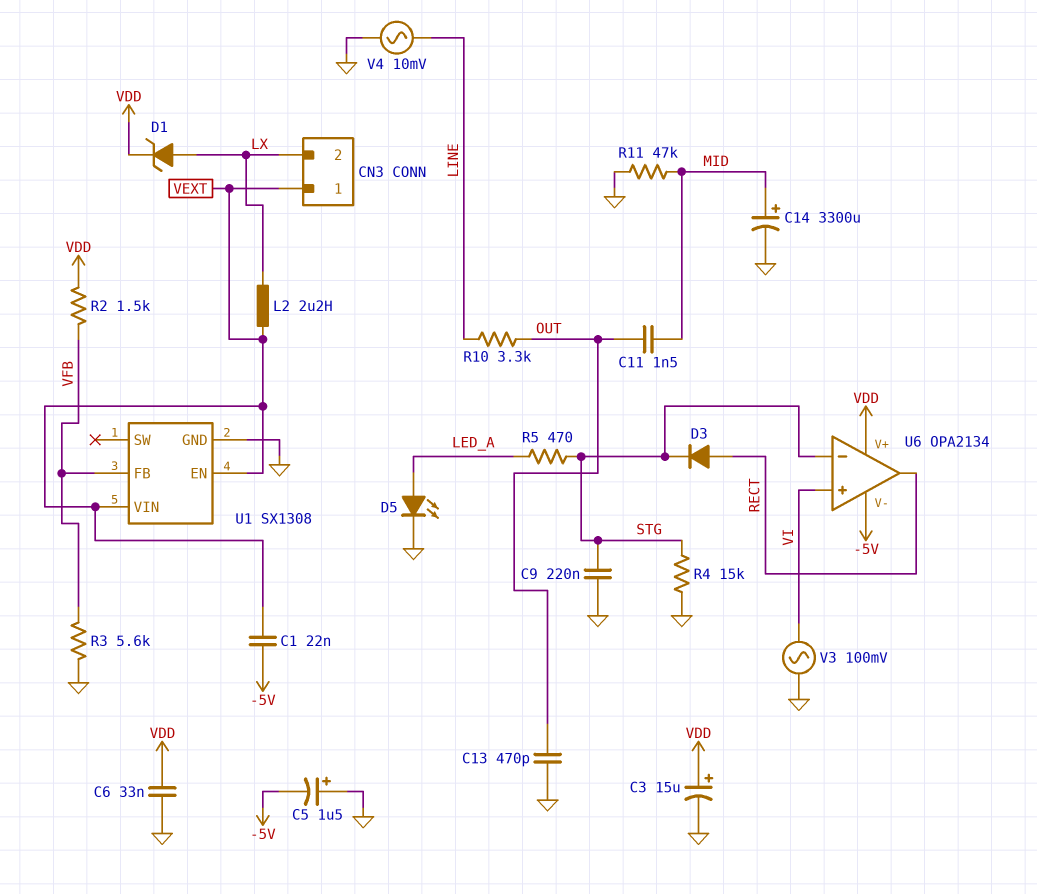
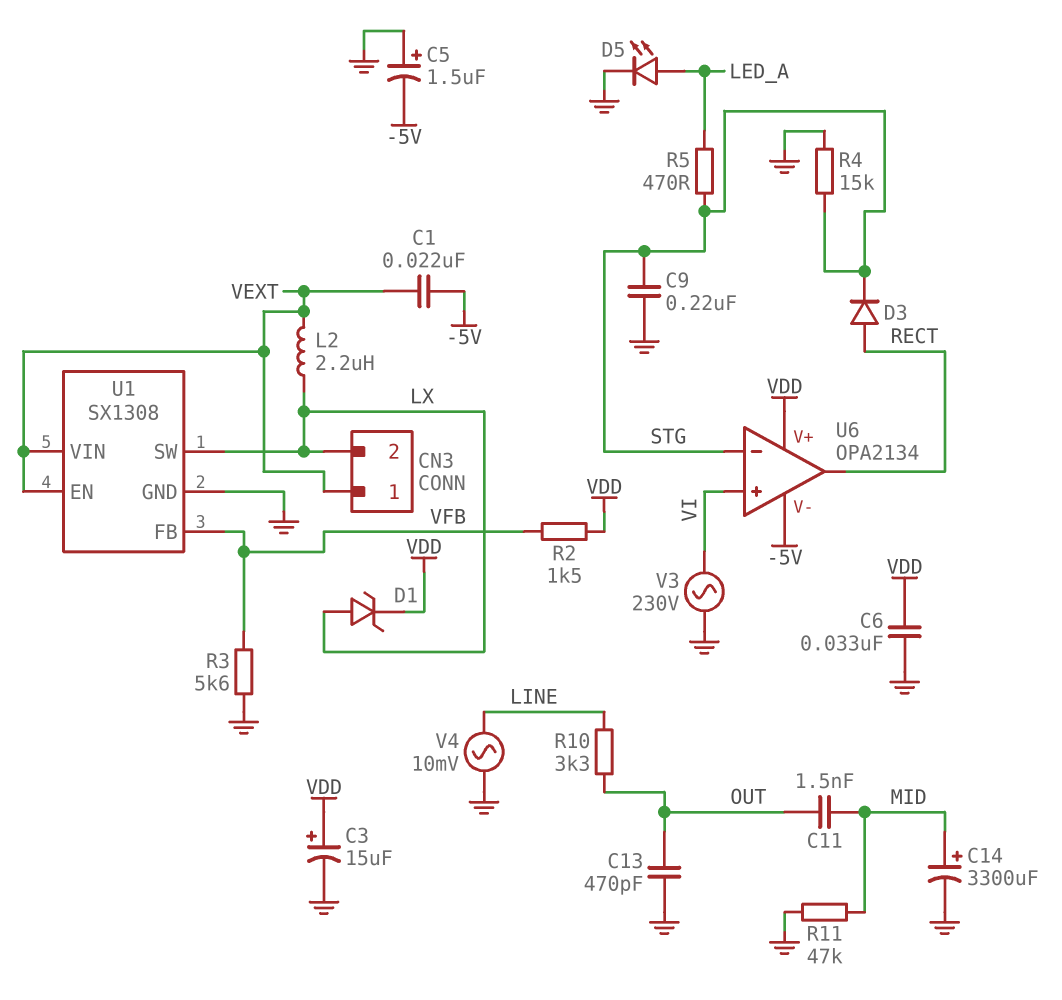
U1 pin SW: none -> LX
V3: AC 100mV (GND, VI) -> AC 230V (GND, VI)

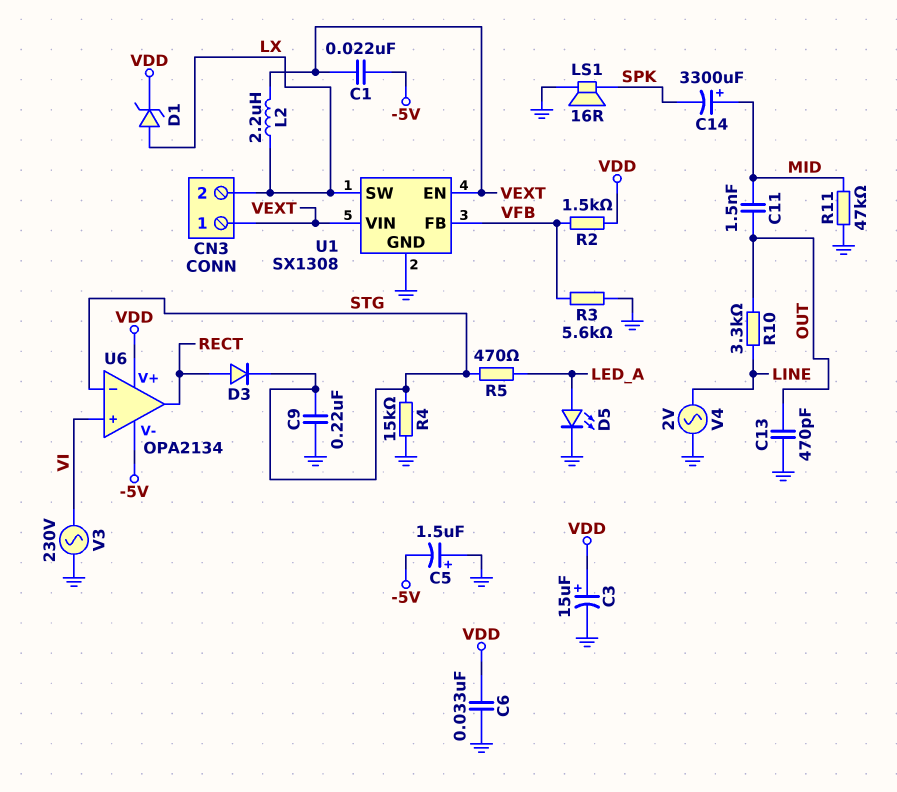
C14: 3300uF (plus MID, minus GND) -> 3300uF (plus MID, minus SPK)
LS1: none -> speaker 16R (GND, SPK)
V4: AC 10mV (GND, LINE) -> AC 2V (GND, LINE)

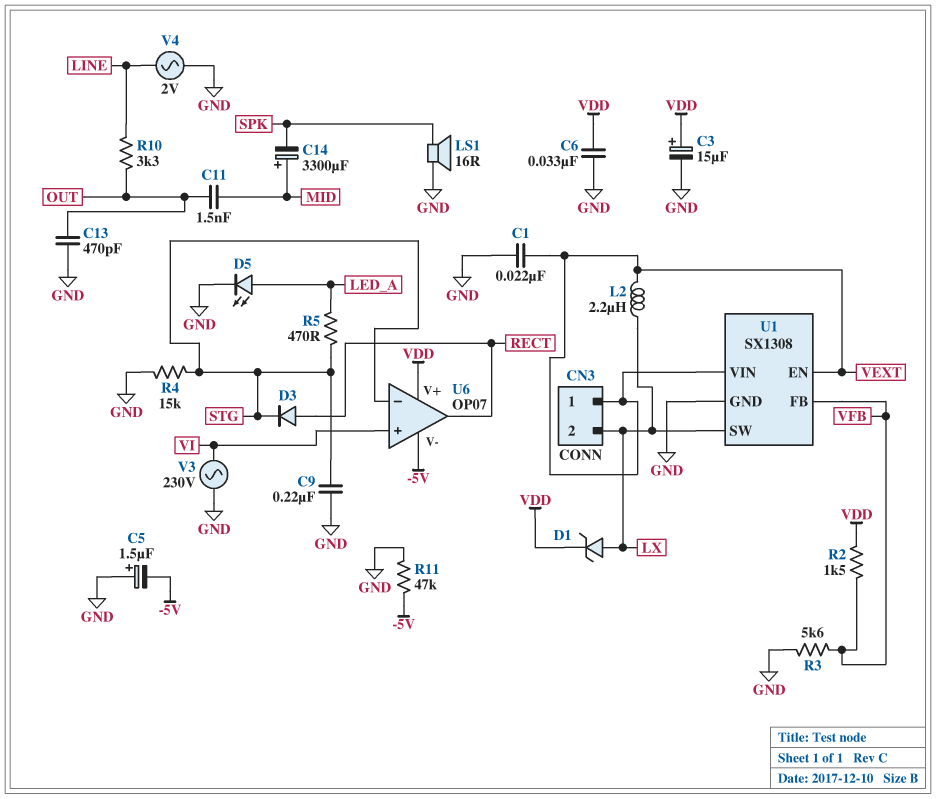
C1: 22nF (-5V, VEXT) -> 22nF (GND, VEXT)
R11: 47k (GND, MID) -> 47k (-5V, GND)
U6: OPA2134 -> OP07

